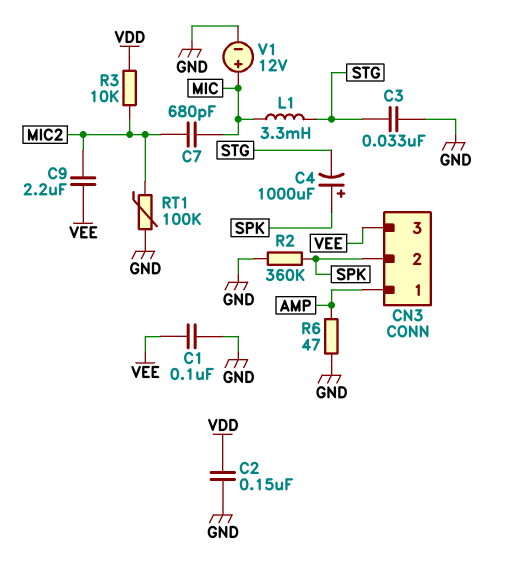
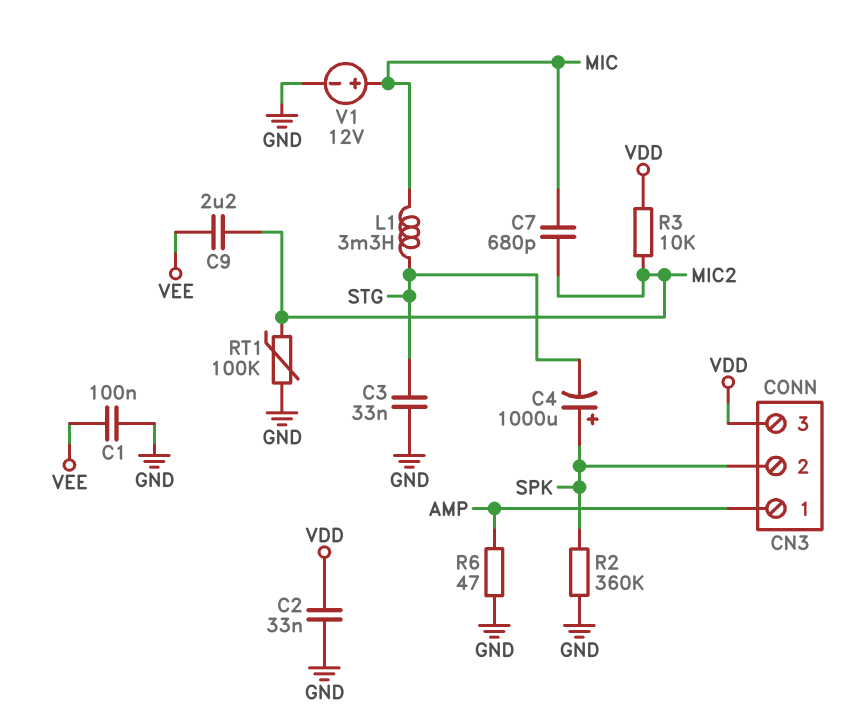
C2: 150nF (GND, VDD) -> 33nF (GND, VDD)
CN3 pin 3: VEE -> VDD

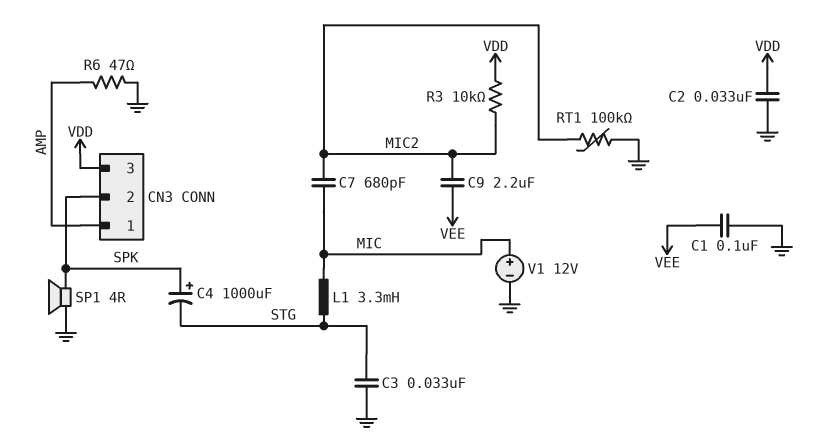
R2: 360k (GND, SPK) -> none
SP1: none -> speaker 4R (GND, SPK)

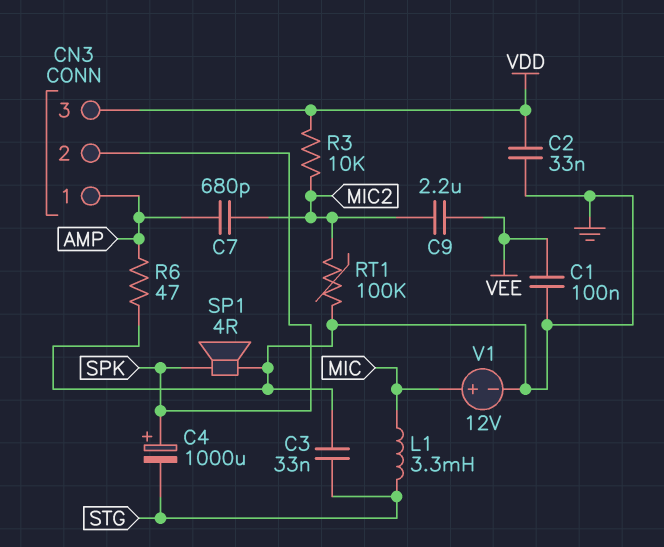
C7: 680pF (MIC, MIC2) -> 680pF (AMP, MIC2)

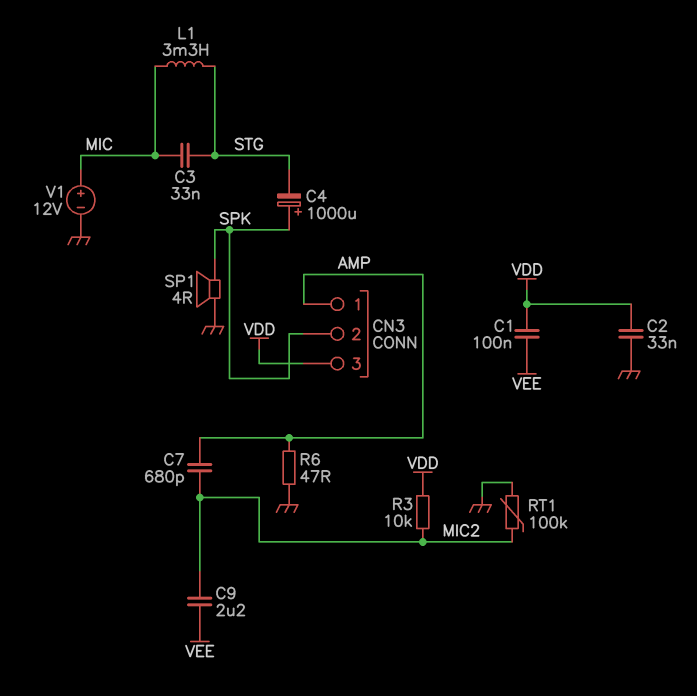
C1: 100nF (GND, VEE) -> 100nF (VDD, VEE)
C3: 33nF (GND, STG) -> 33nF (MIC, STG)

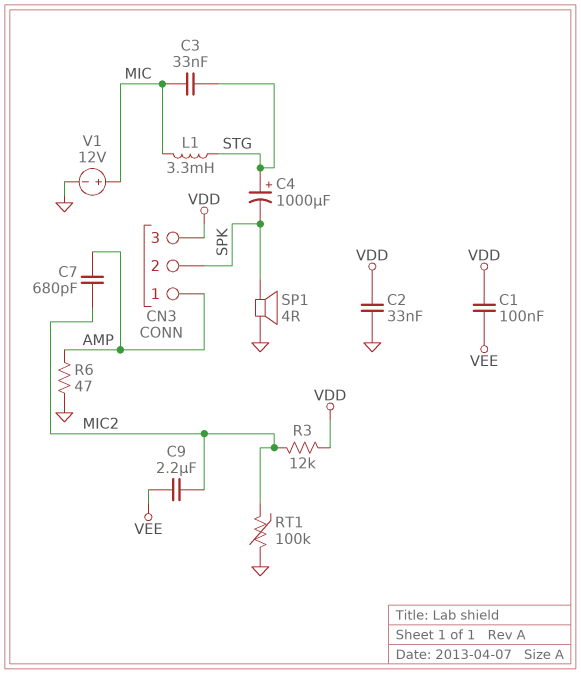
C4: 1000uF (plus SPK, minus STG) -> 1000uF (plus STG, minus SPK)
R3: 10k (MIC2, VDD) -> 12k (MIC2, VDD)

